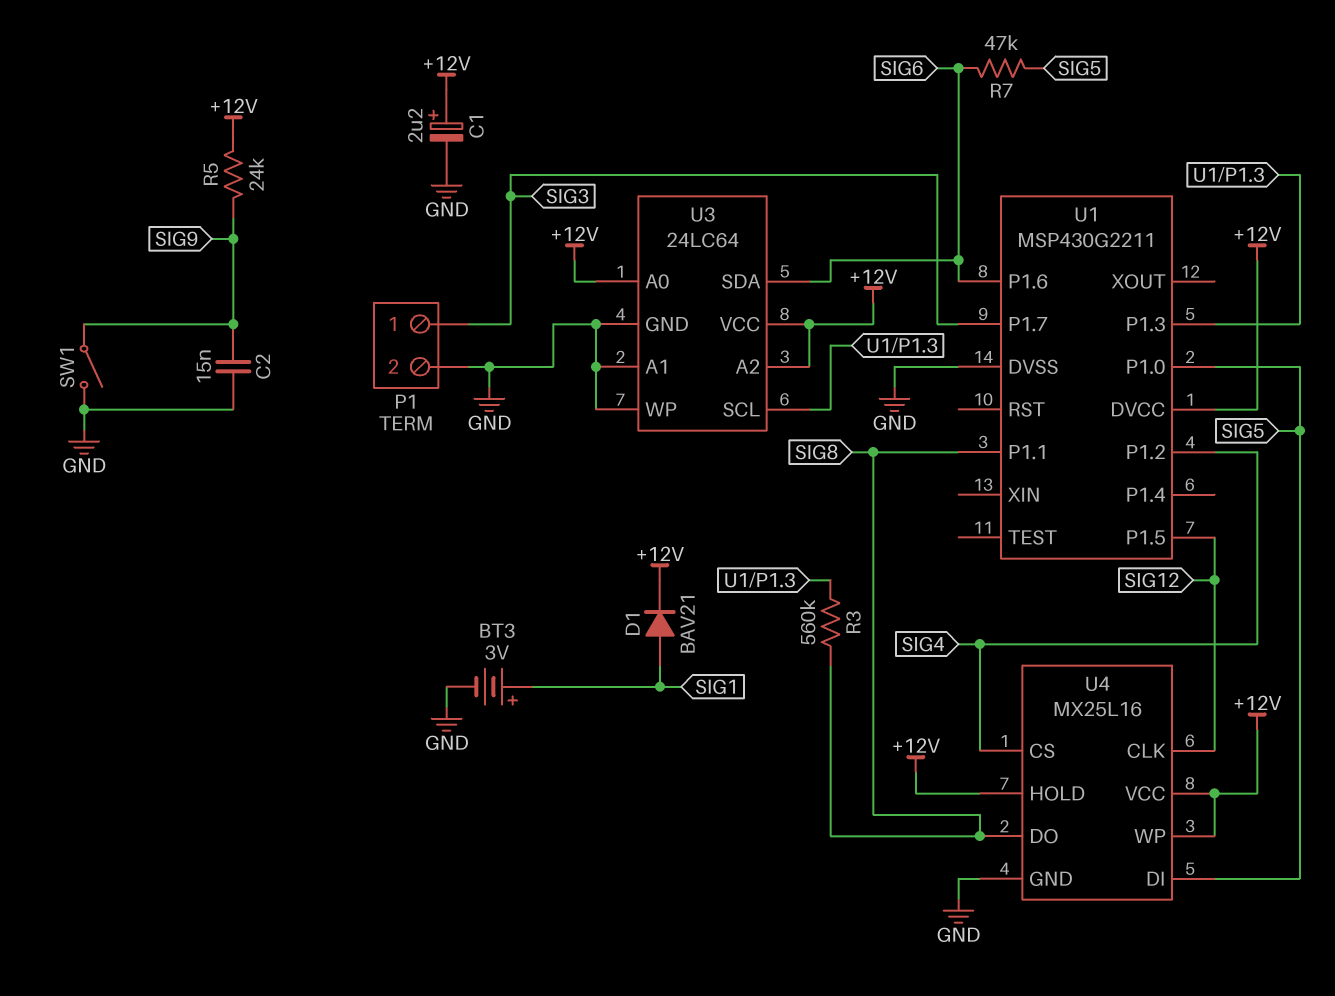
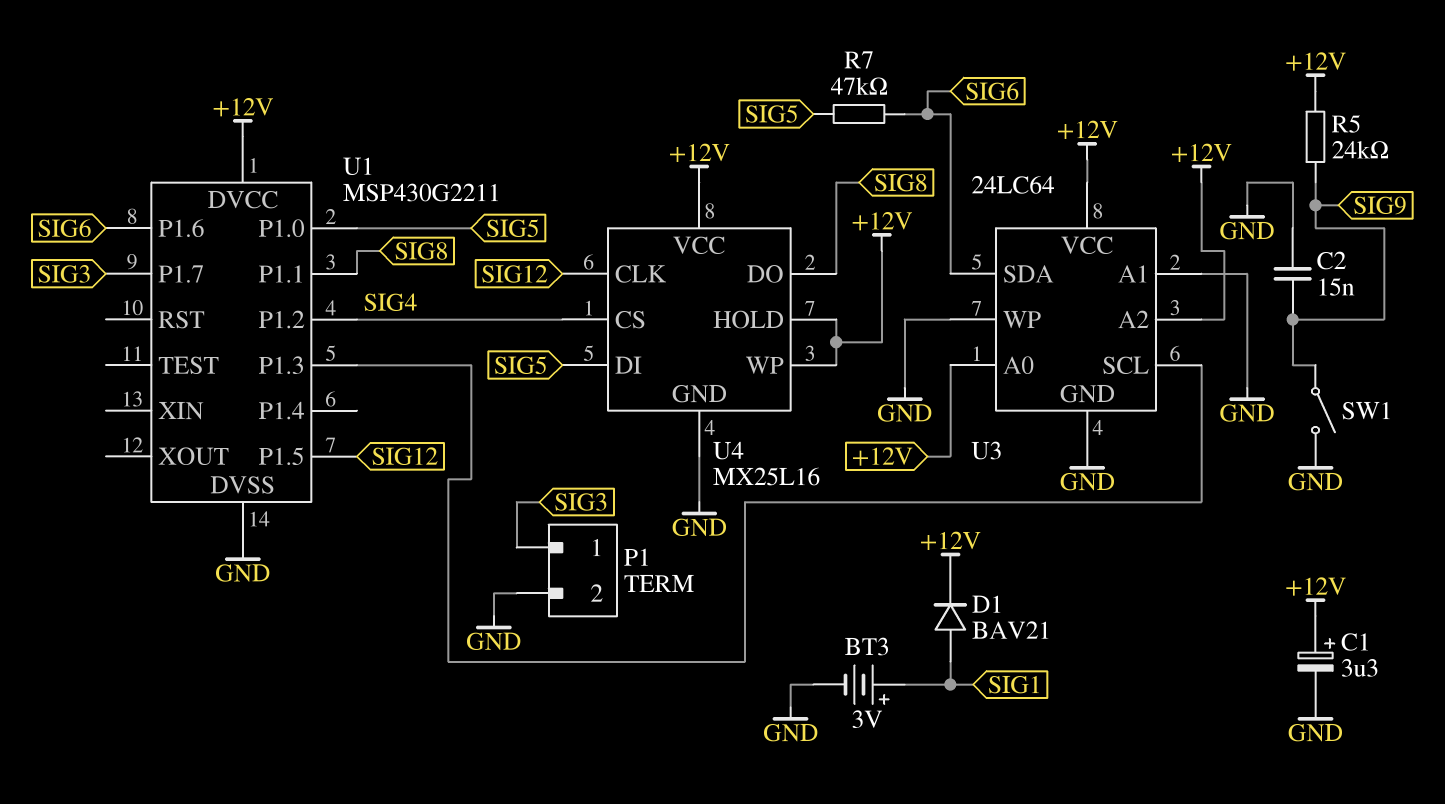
C1: 2.2uF (plus +12V, minus GND) -> 3.3uF (plus +12V, minus GND)
R3: 560k (SIG8, U1/P1.3) -> none

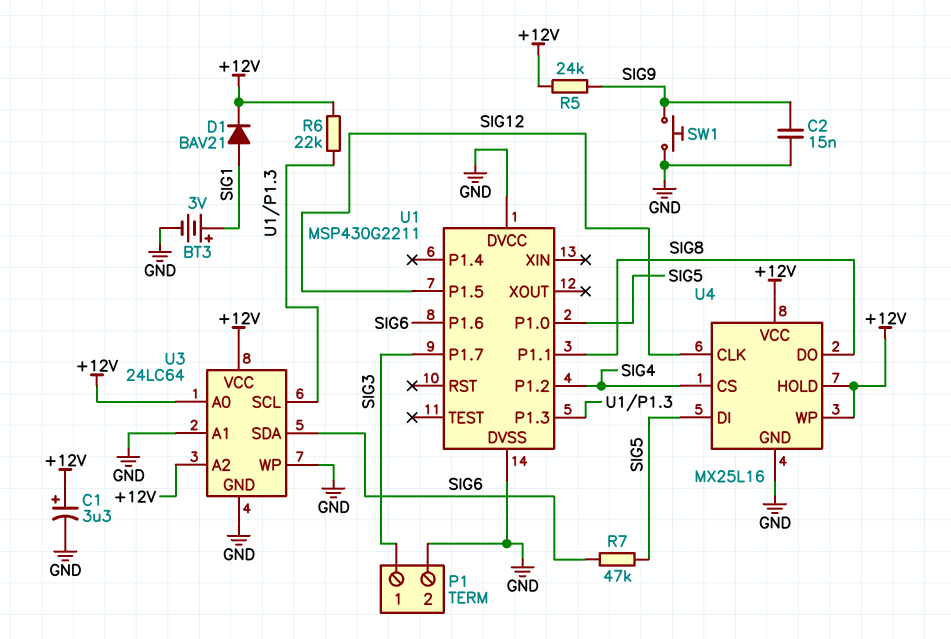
R6: none -> 22k (+12V, U1/P1.3)
SW1: switch (GND, SIG9) -> button (GND, SIG9)
U1 pin DVCC: +12V -> GND

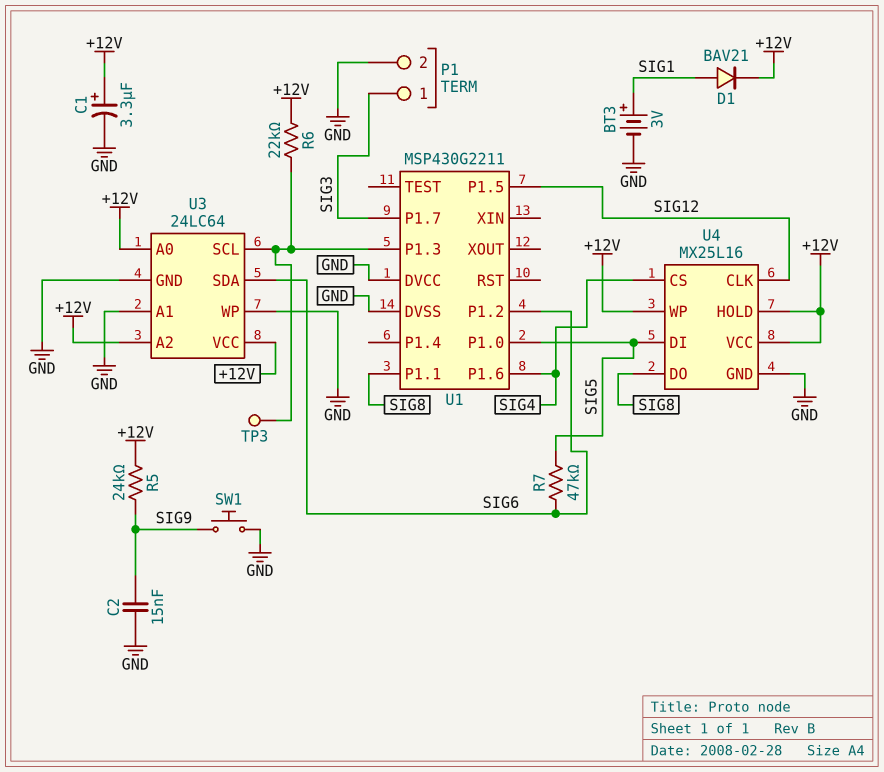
TP3: none -> test point (U1/P1.3)
U1 pin P1.2: SIG4 -> SIG6
U1 pin P1.6: SIG6 -> SIG4

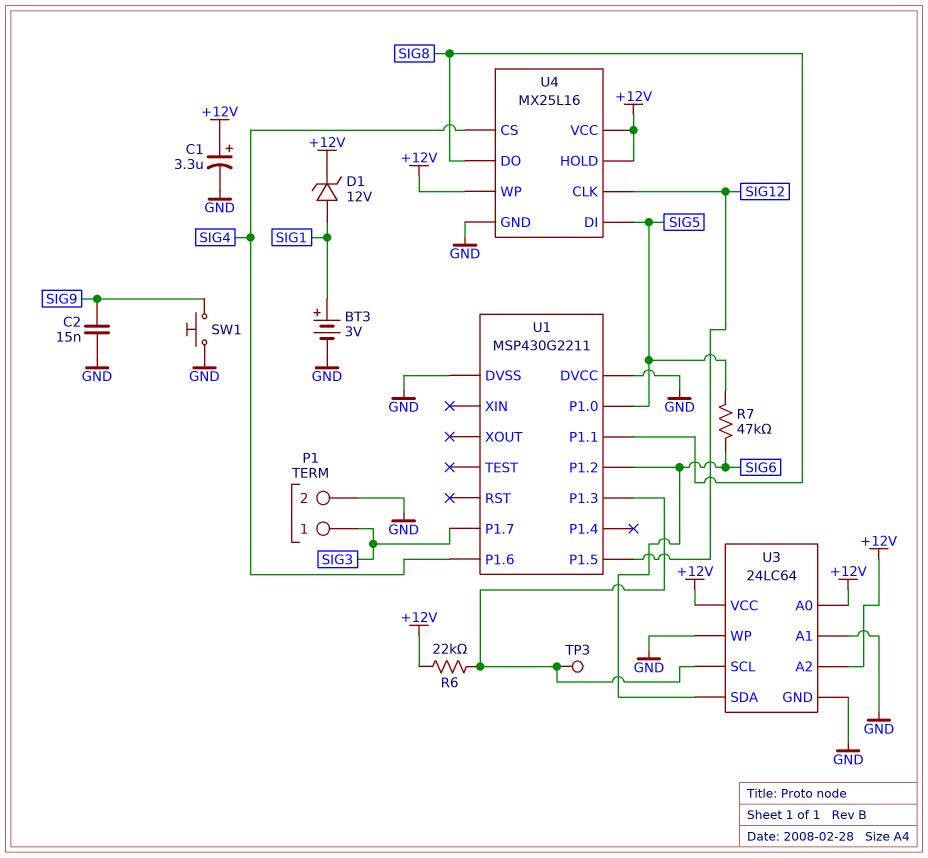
D1: diode BAV21 (A SIG1, K +12V) -> zener 12V (A SIG1, K +12V)
R5: 24k (+12V, SIG9) -> none

